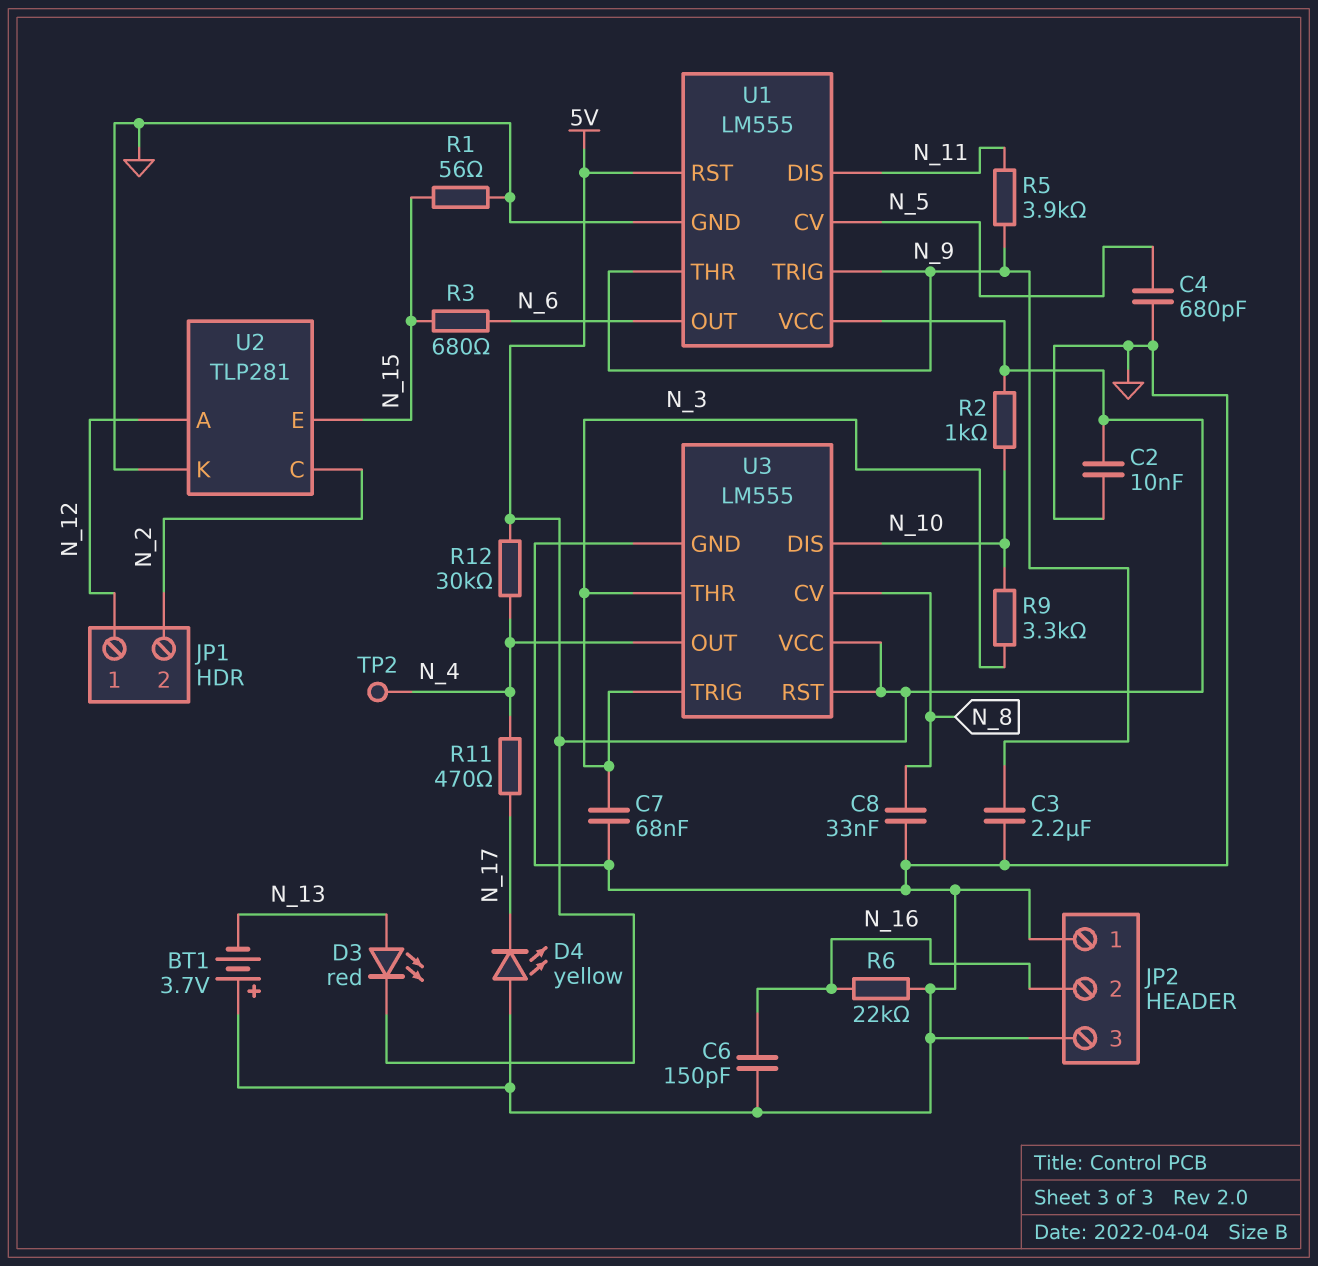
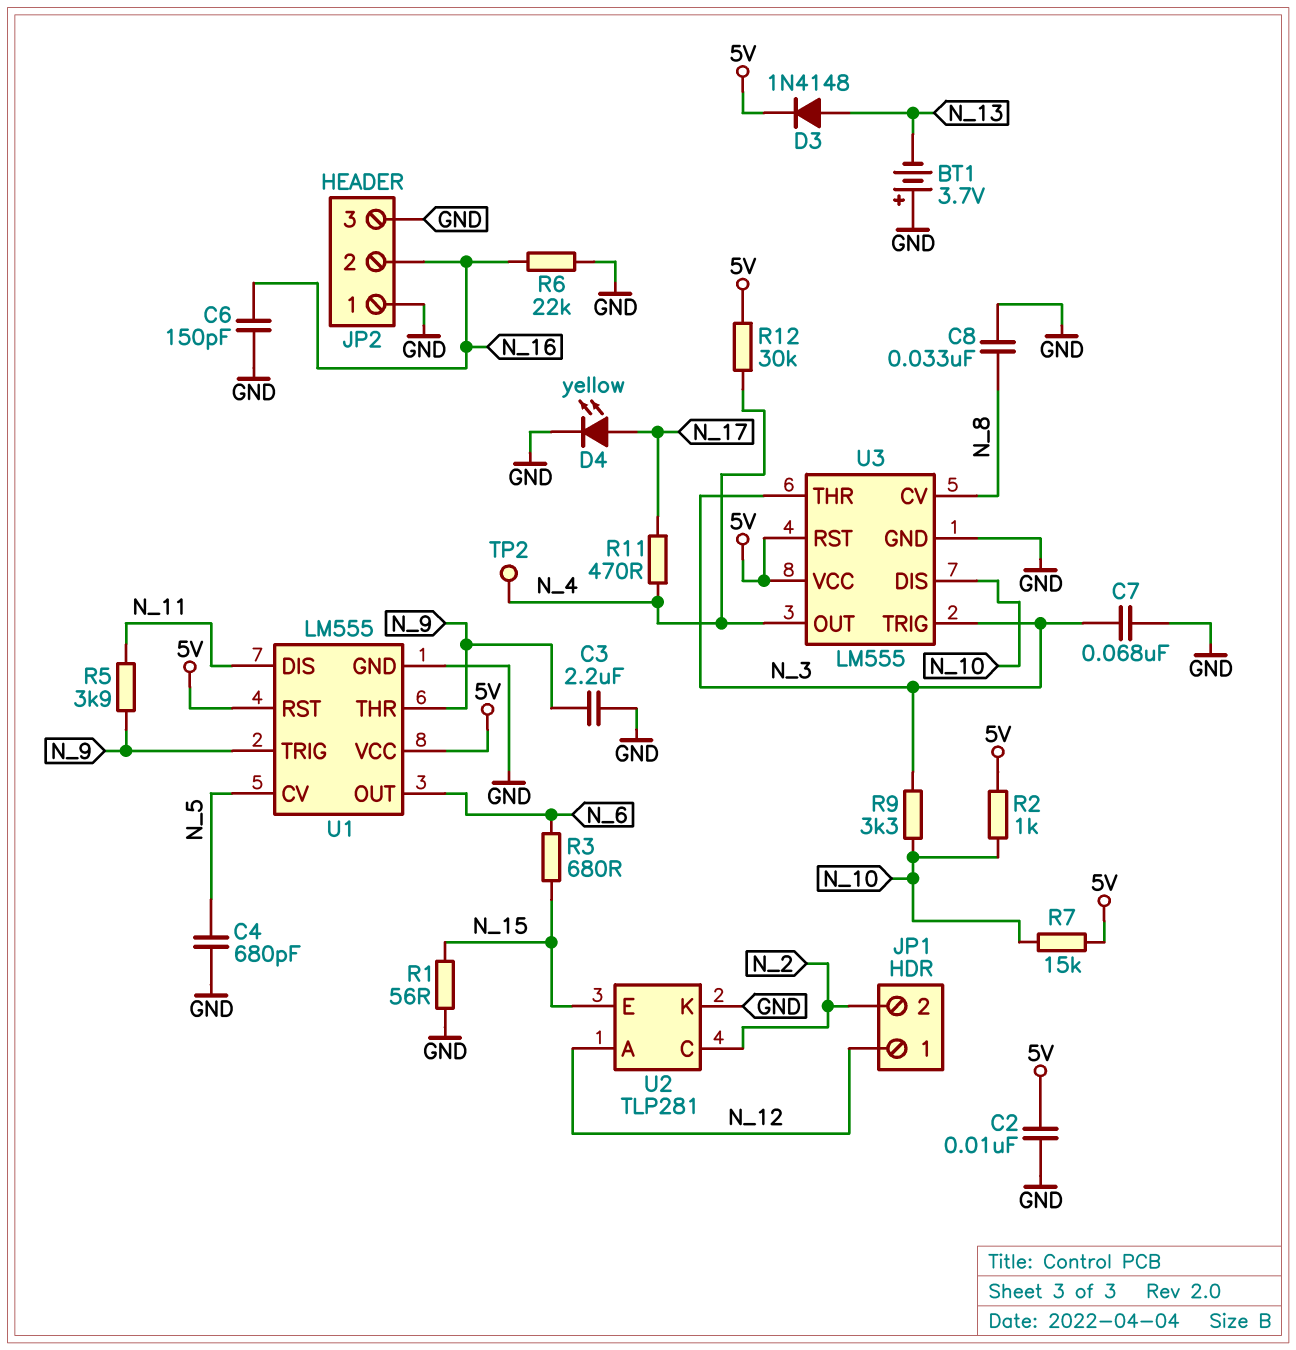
D3: LED red (A N_13, K 5V) -> diode 1N4148 (A N_13, K 5V)
D4: LED yellow (A GND, K N_17) -> LED yellow (A N_17, K GND)
R7: none -> 15k (5V, N_10)

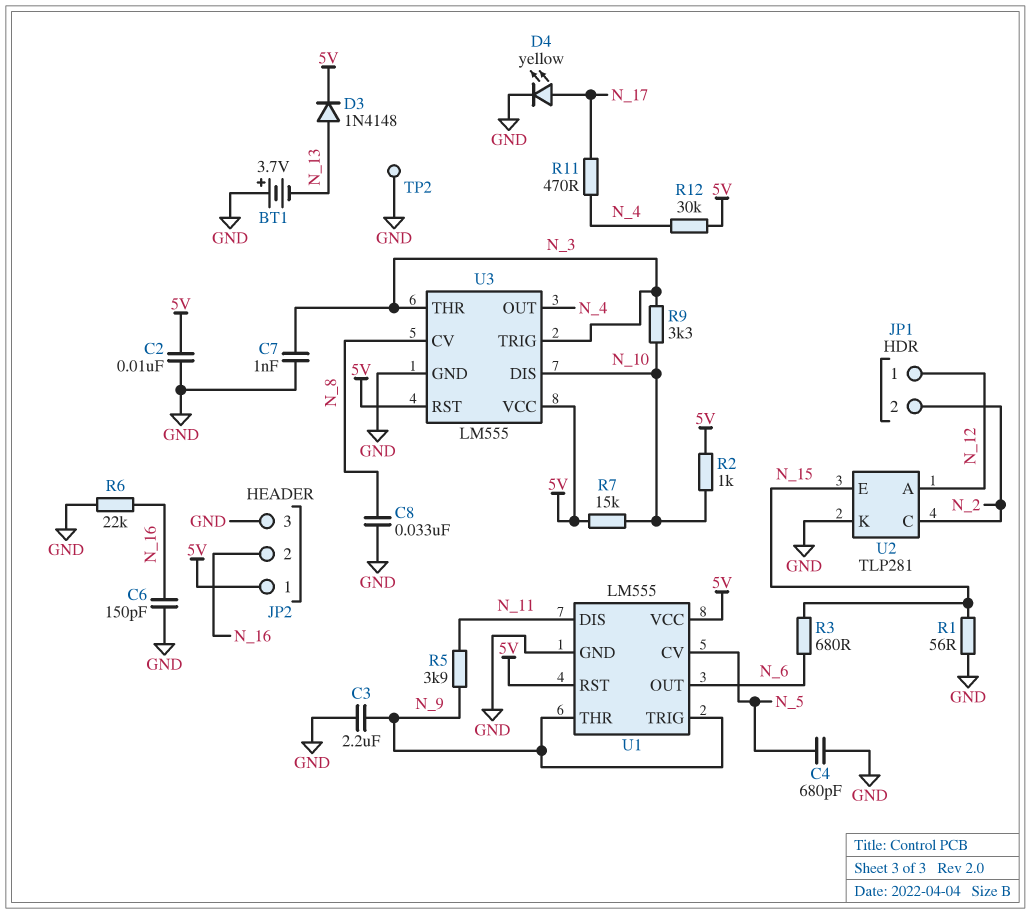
C7: 68nF (GND, N_3) -> 1nF (GND, N_3)
JP2 pin 1: GND -> 5V
TP2: test point (N_4) -> test point (GND)

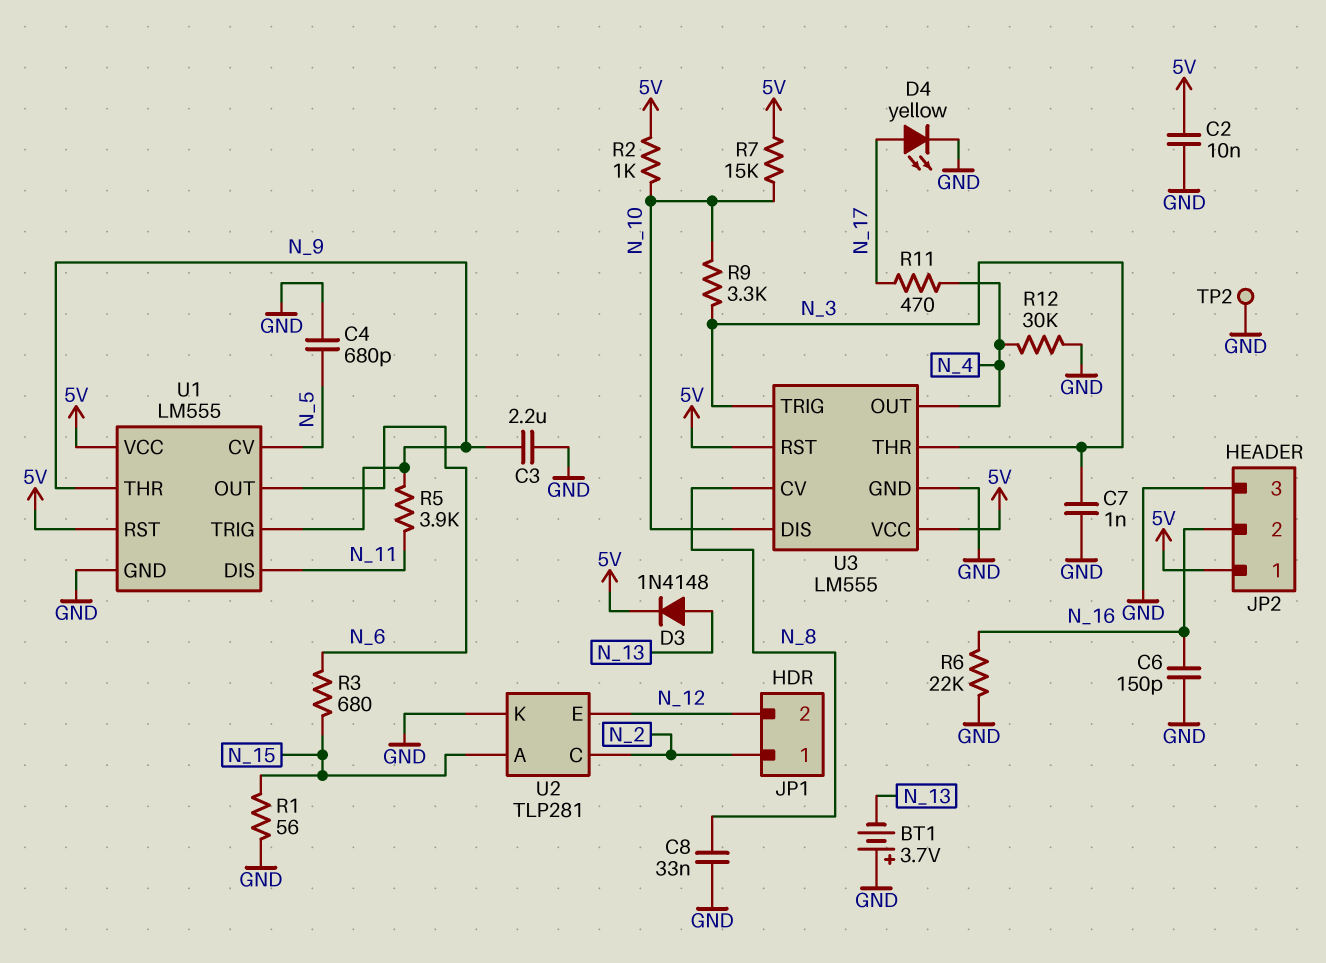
JP1 pin 1: N_12 -> N_2
JP1 pin 2: N_2 -> N_12
R12: 30k (5V, N_4) -> 30k (GND, N_4)
U2 pin A: N_12 -> N_15
U2 pin E: N_15 -> N_12

